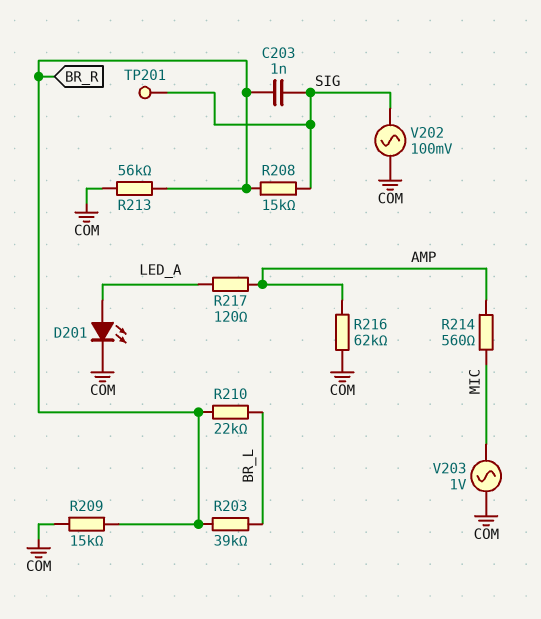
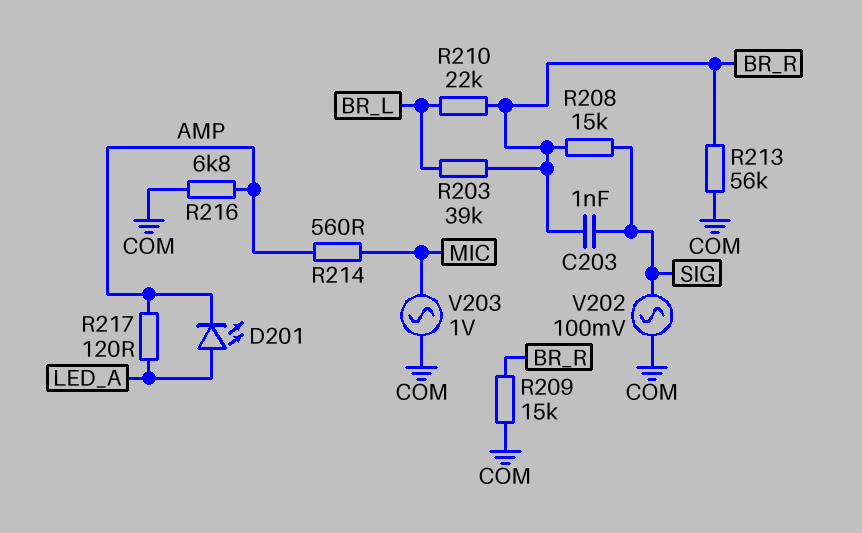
D201: LED (A LED_A, K COM) -> LED (A LED_A, K AMP)
R216: 62k (AMP, COM) -> 6.8k (AMP, COM)
TP201: test point (SIG) -> none

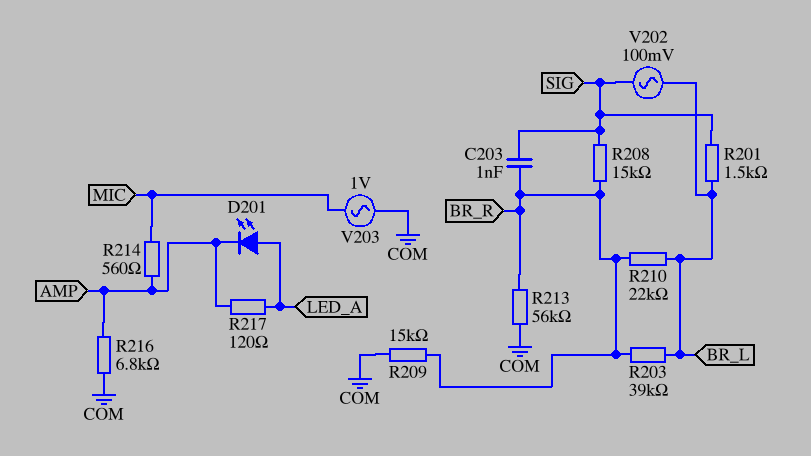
R201: none -> 1.5k (BR_L, SIG)
V202: AC 100mV (COM, SIG) -> AC 100mV (BR_L, SIG)

